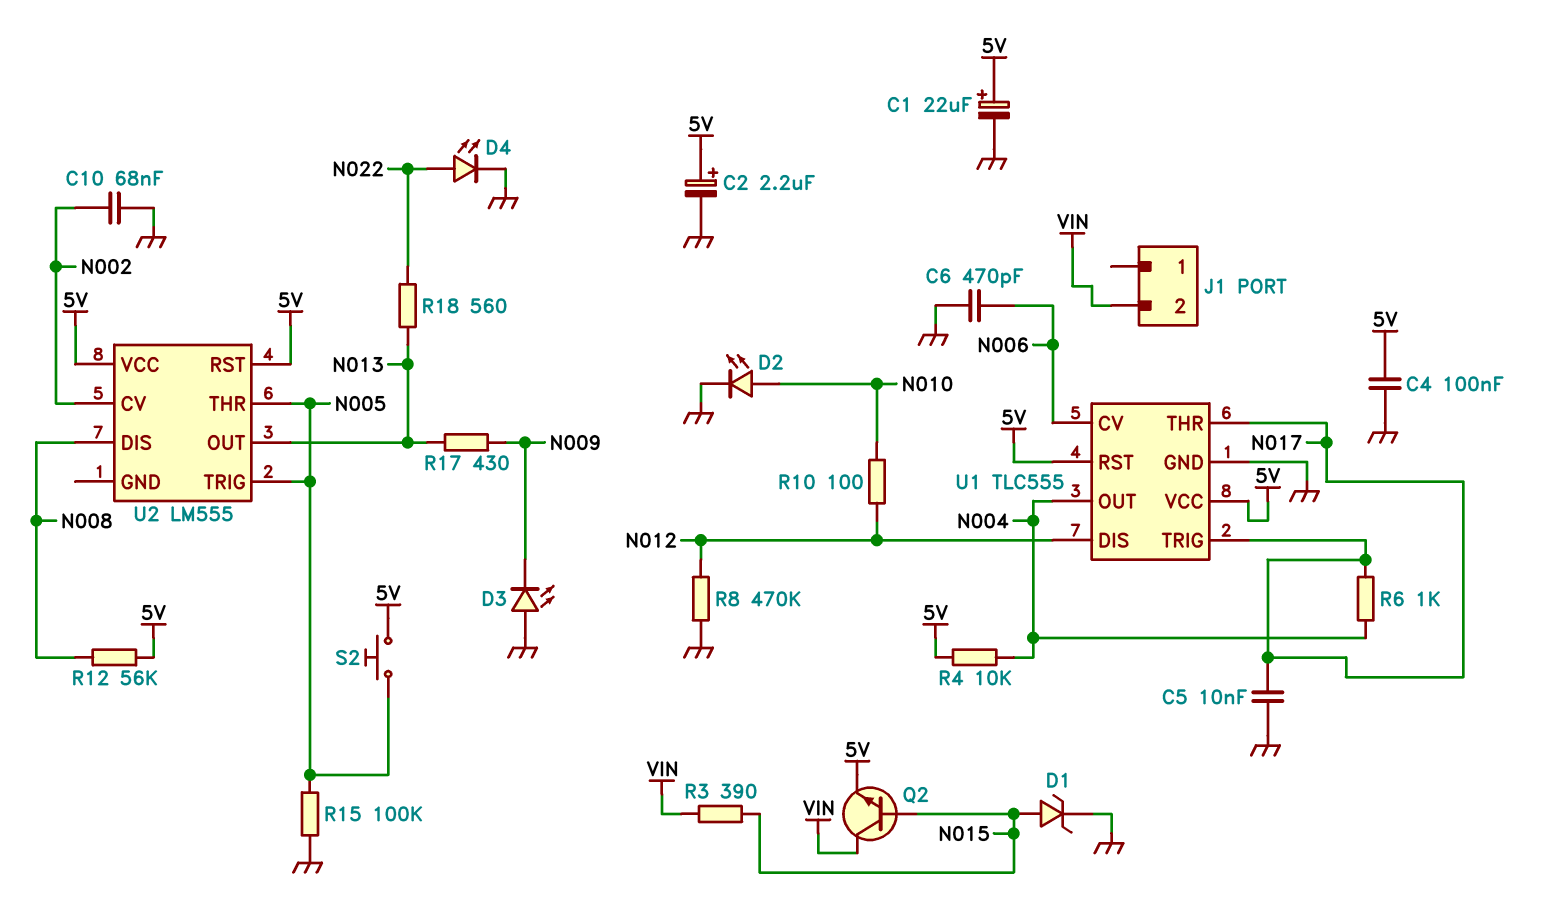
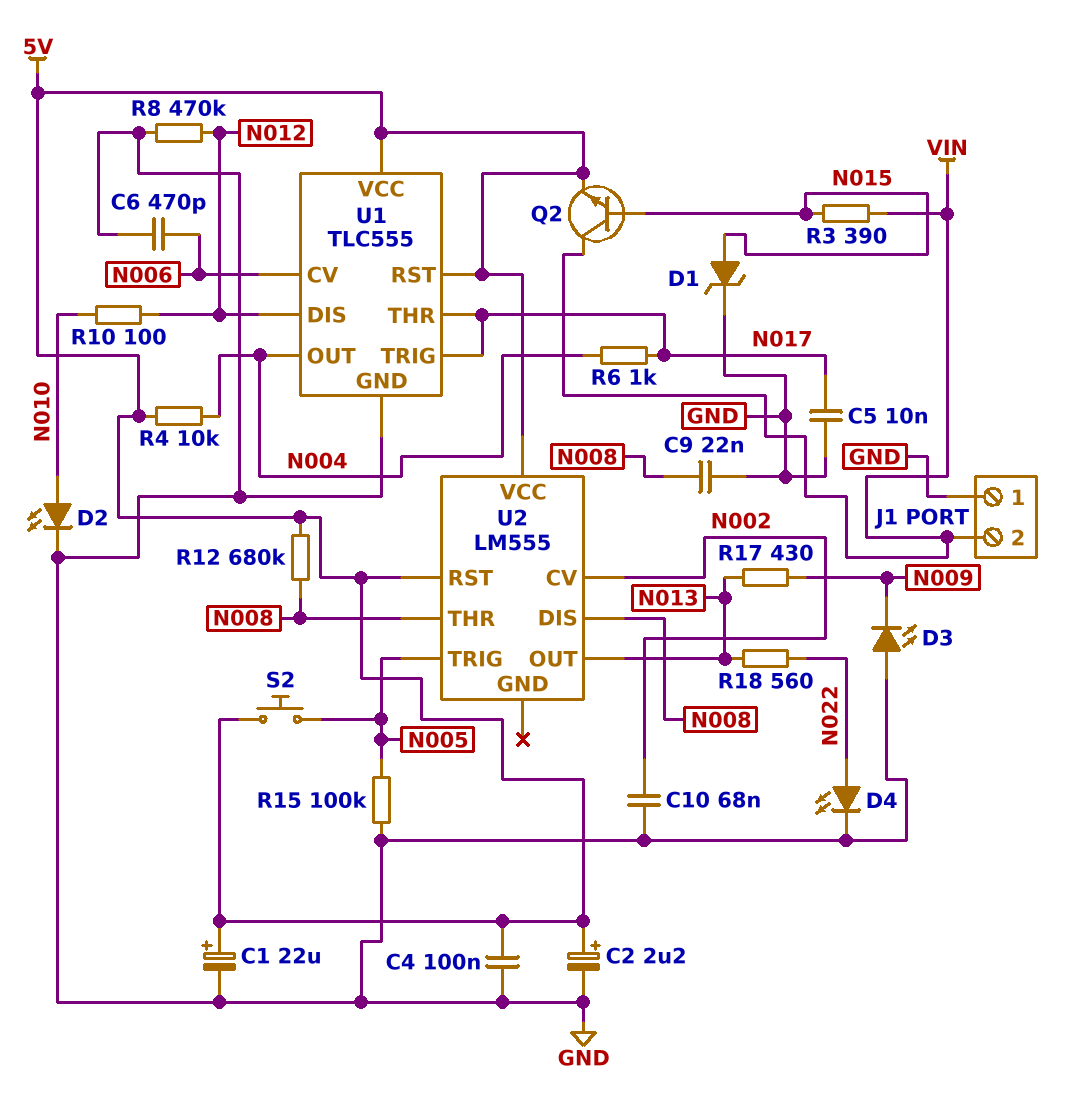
C9: none -> 22nF (GND, N008)
J1 pin 1: none -> GND
R12: 56k (5V, N008) -> 680k (5V, N008)
U2 pin THR: N005 -> N008

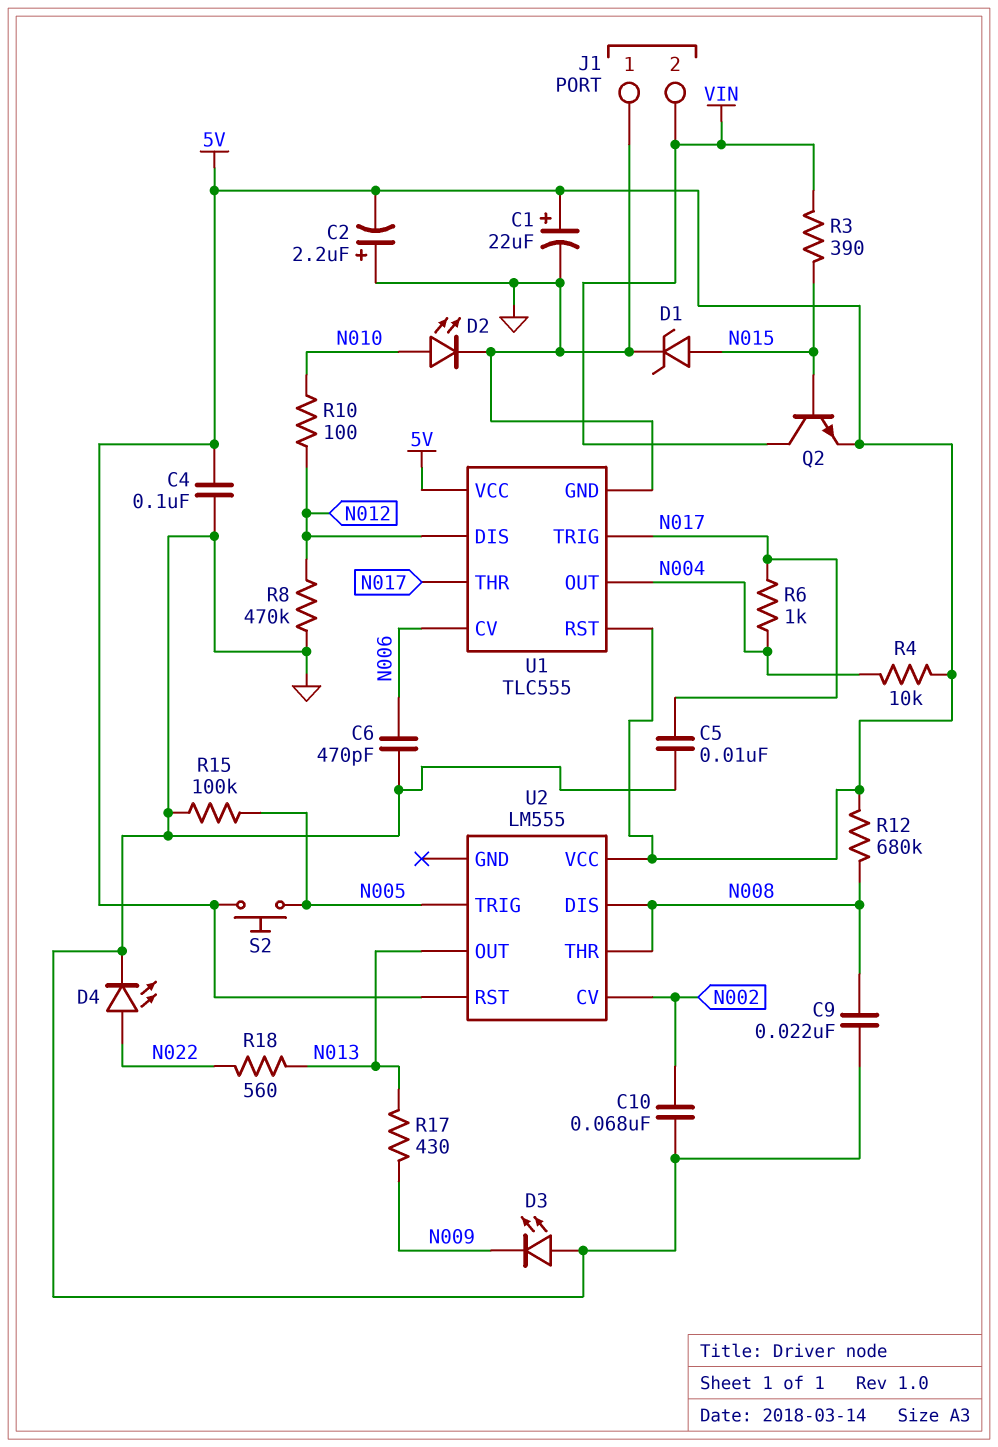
C2: 2.2uF (plus 5V, minus GND) -> 2.2uF (plus GND, minus 5V)

